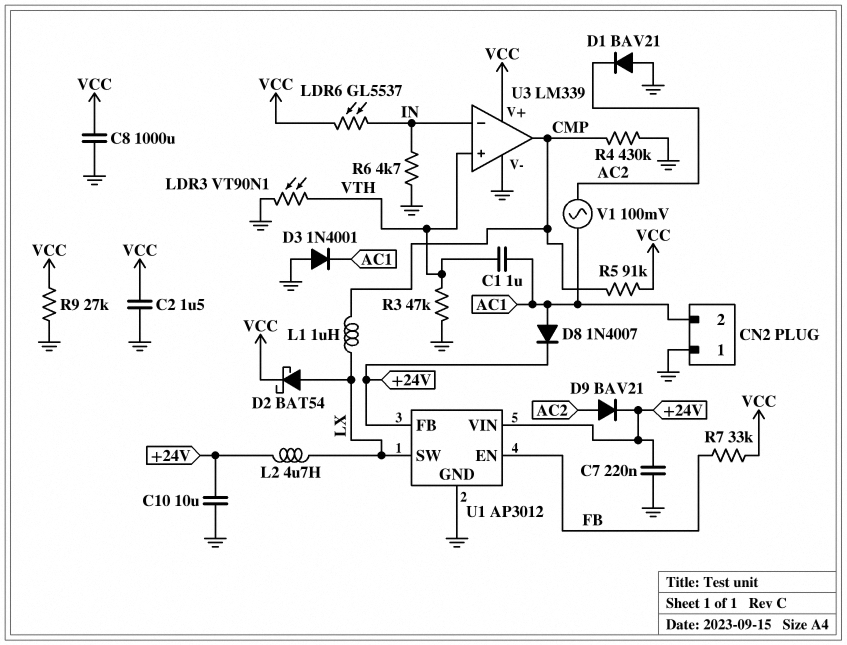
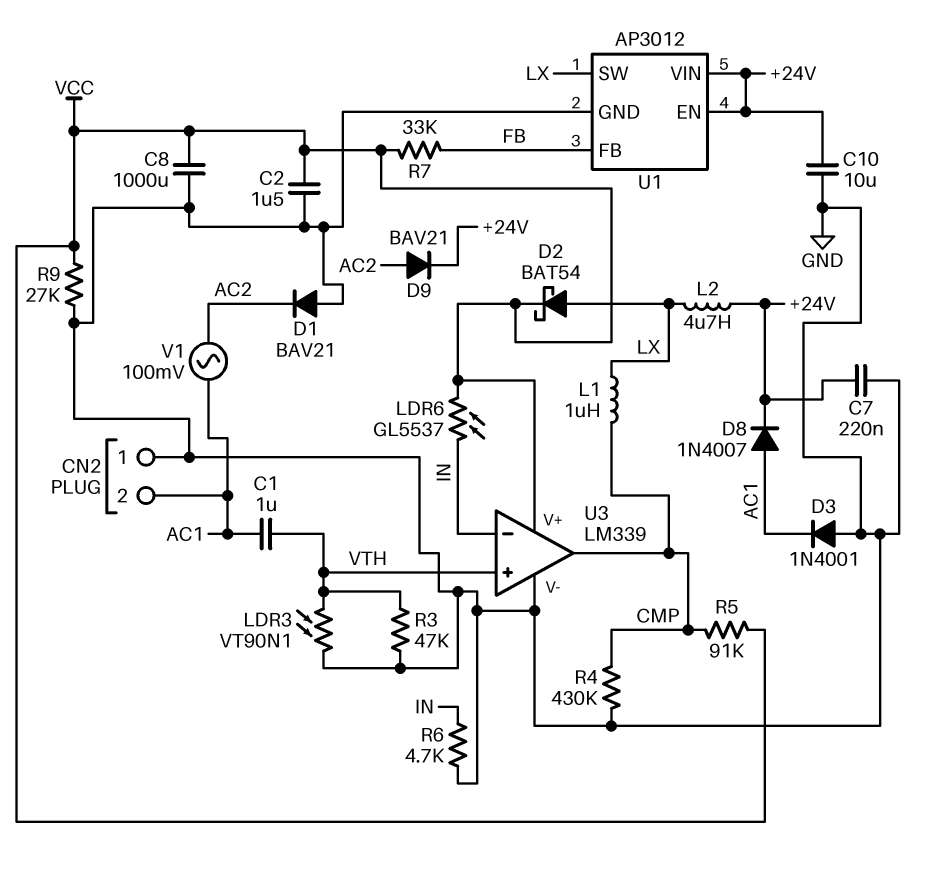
U1 pin EN: FB -> +24V
U1 pin FB: +24V -> FB

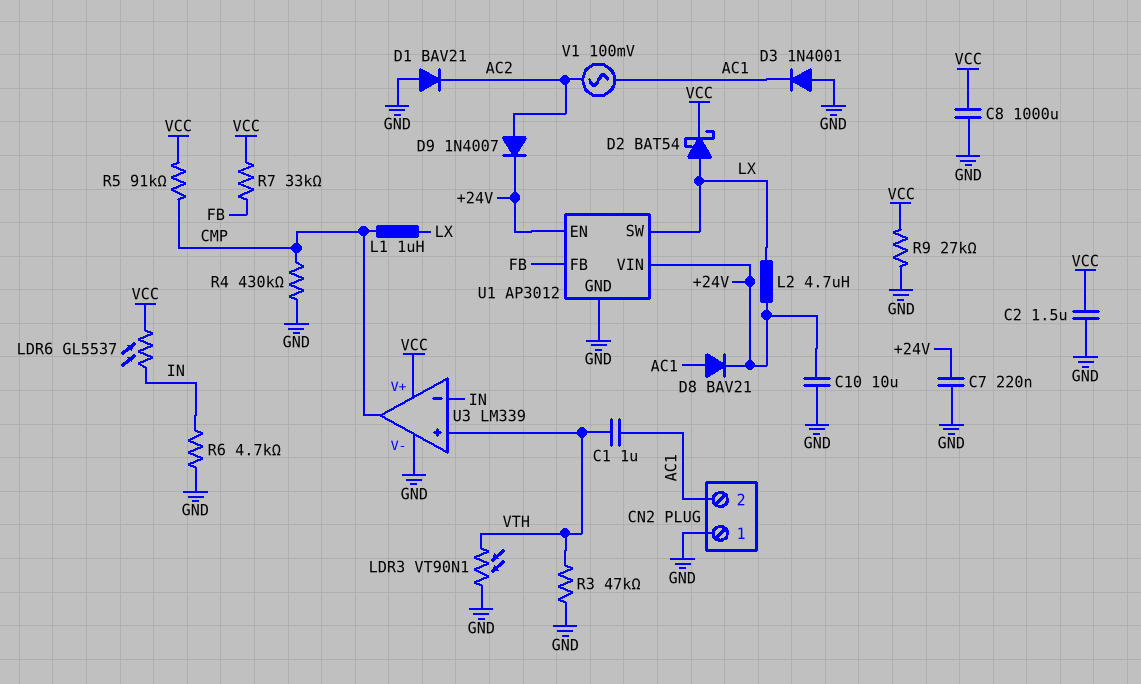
D8: diode 1N4007 (A AC1, K +24V) -> diode BAV21 (A AC1, K +24V)
D9: diode BAV21 (A AC2, K +24V) -> diode 1N4007 (A AC2, K +24V)

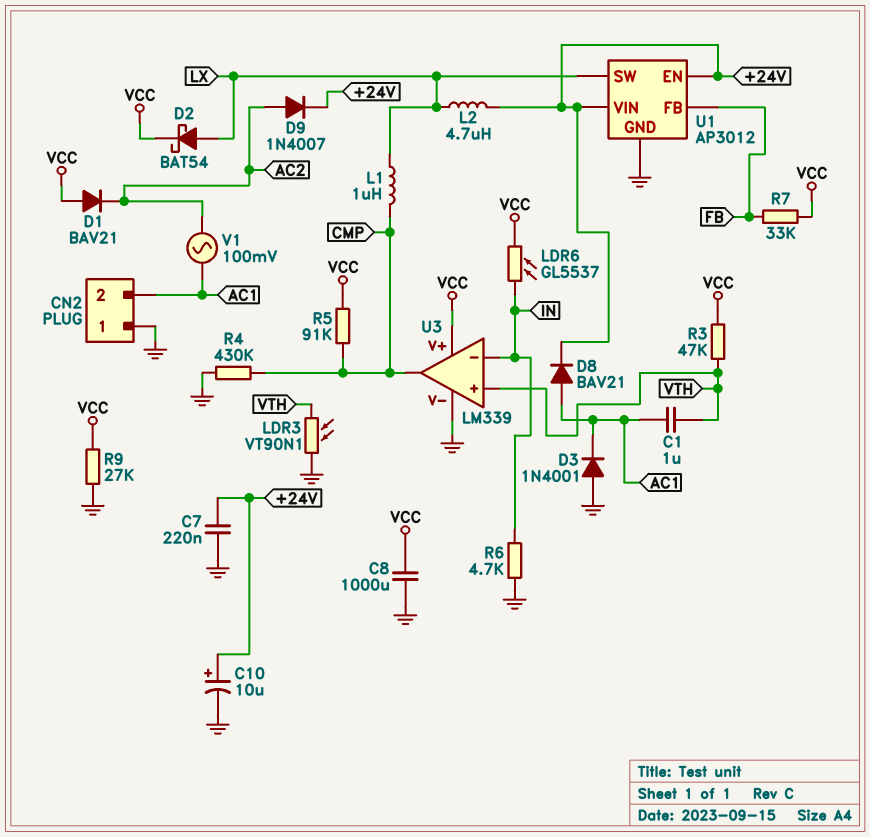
C2: 1.5uF (GND, VCC) -> none
C10: 10uF (+24V, GND) -> 10uF (plus +24V, minus GND)
D1: diode BAV21 (A GND, K AC2) -> diode BAV21 (A VCC, K AC2)
R3: 47k (GND, VTH) -> 47k (VCC, VTH)

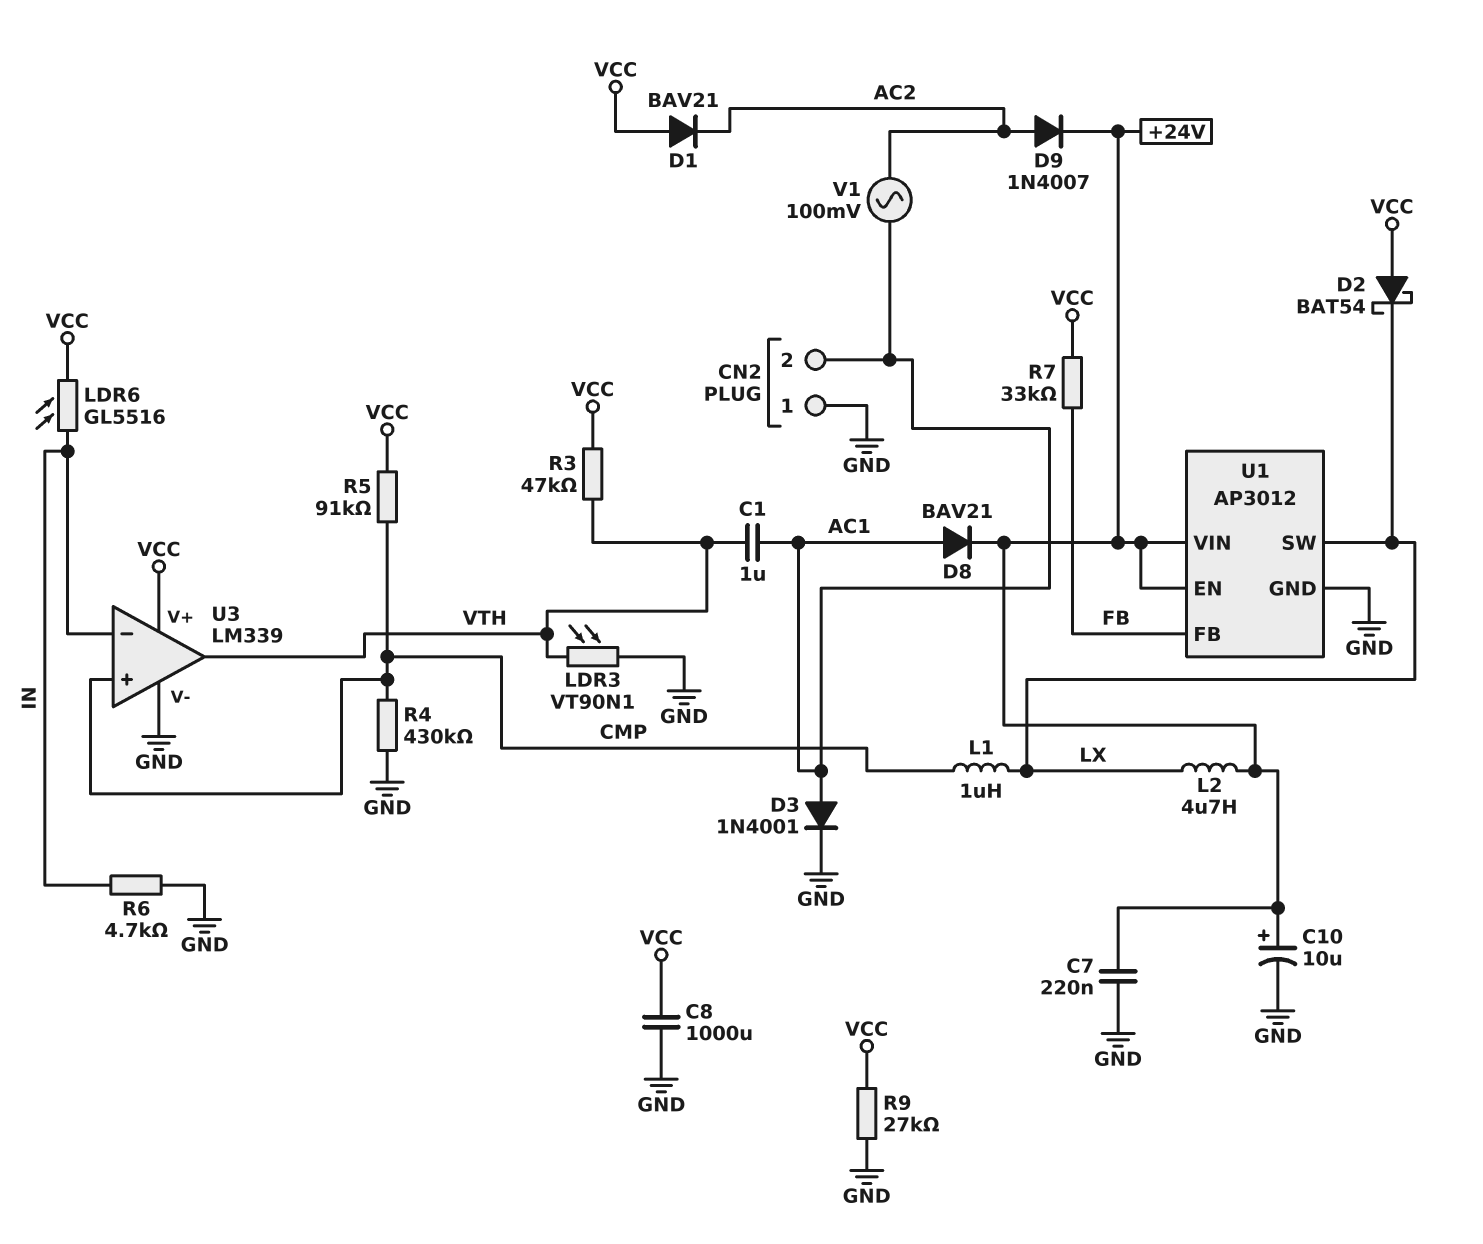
D2: schottky BAT54 (A LX, K VCC) -> schottky BAT54 (A VCC, K LX)
D3: diode 1N4001 (A GND, K AC1) -> diode 1N4001 (A AC1, K GND)
LDR6: GL5537 (IN, VCC) -> GL5516 (IN, VCC)
U3 pin in+: VTH -> CMP
U3 pin out: CMP -> VTH

